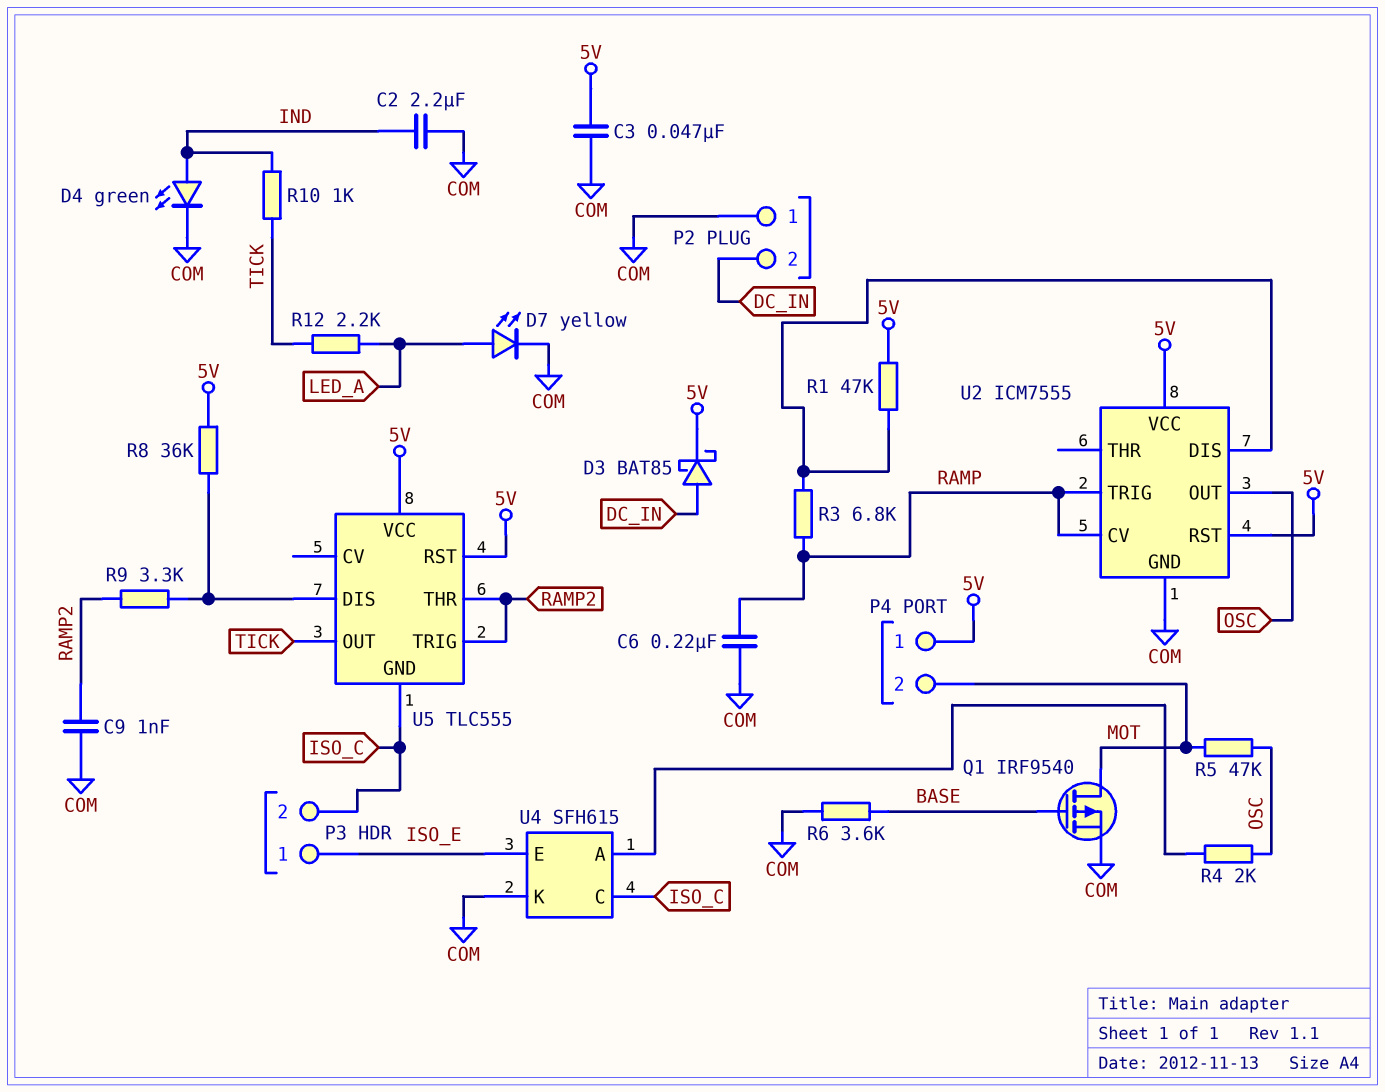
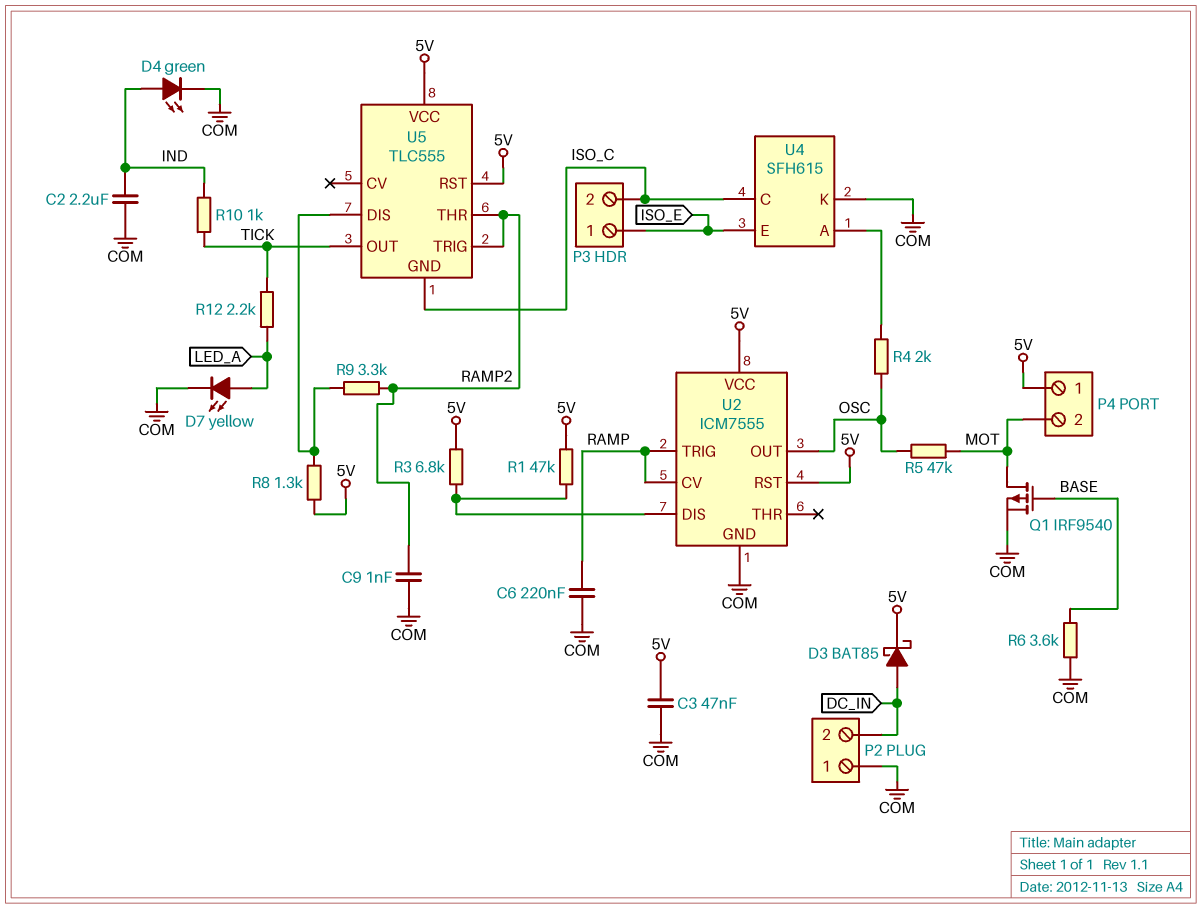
R3: 6.8k (RAMP, U2/DIS) -> 6.8k (5V, U2/DIS)
R8: 36k (5V, U5/DIS) -> 1.3k (5V, U5/DIS)

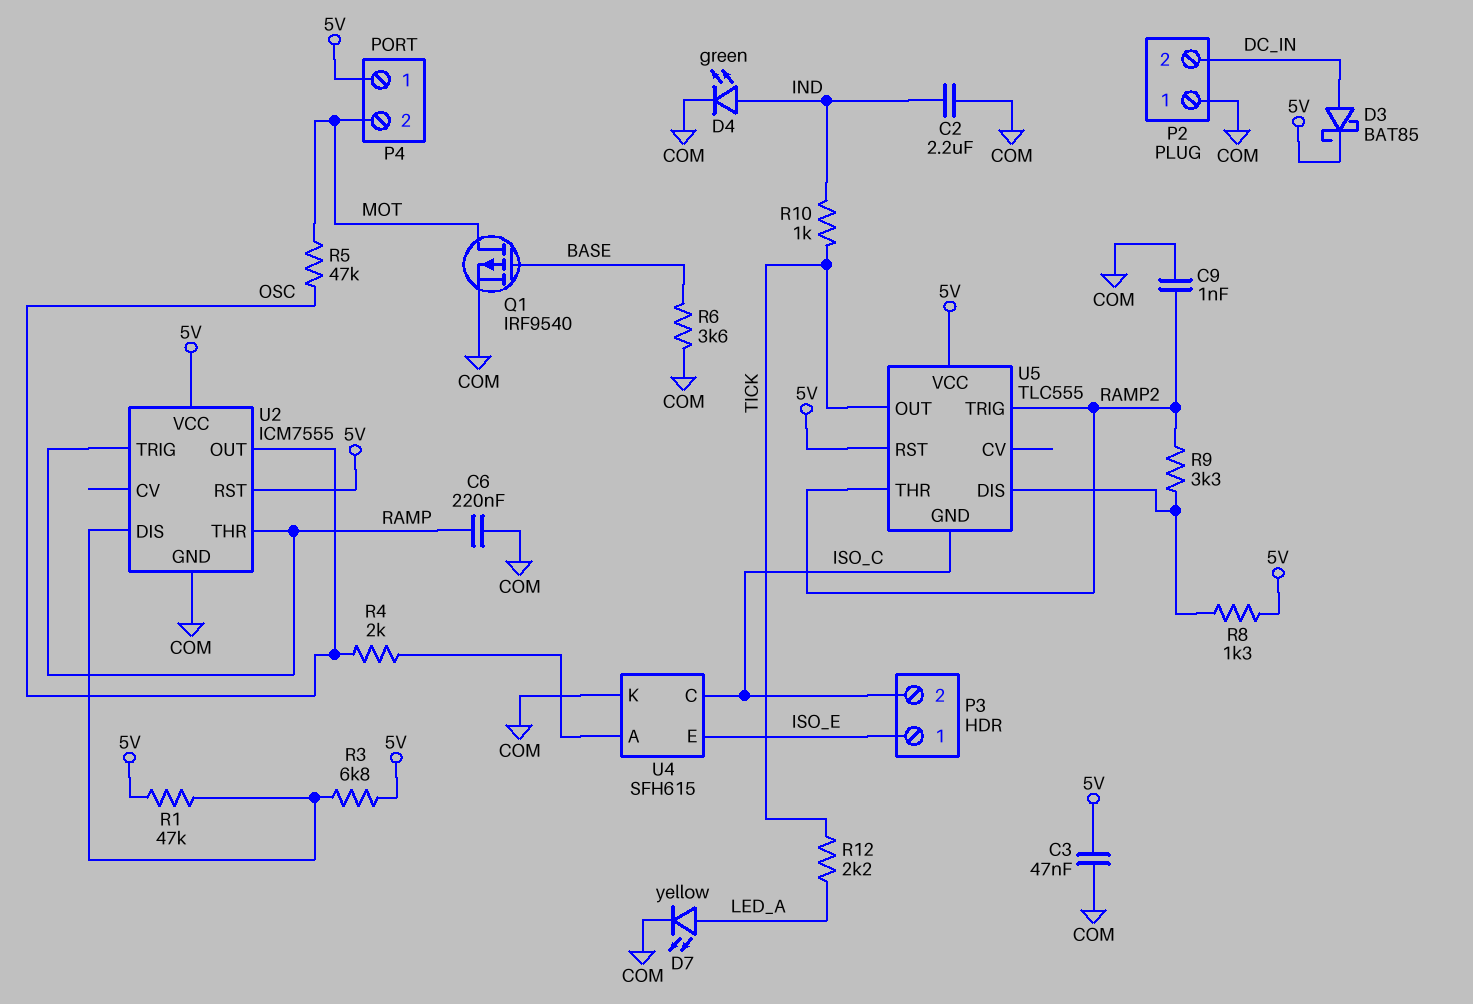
U2 pin CV: RAMP -> none
U2 pin THR: none -> RAMP

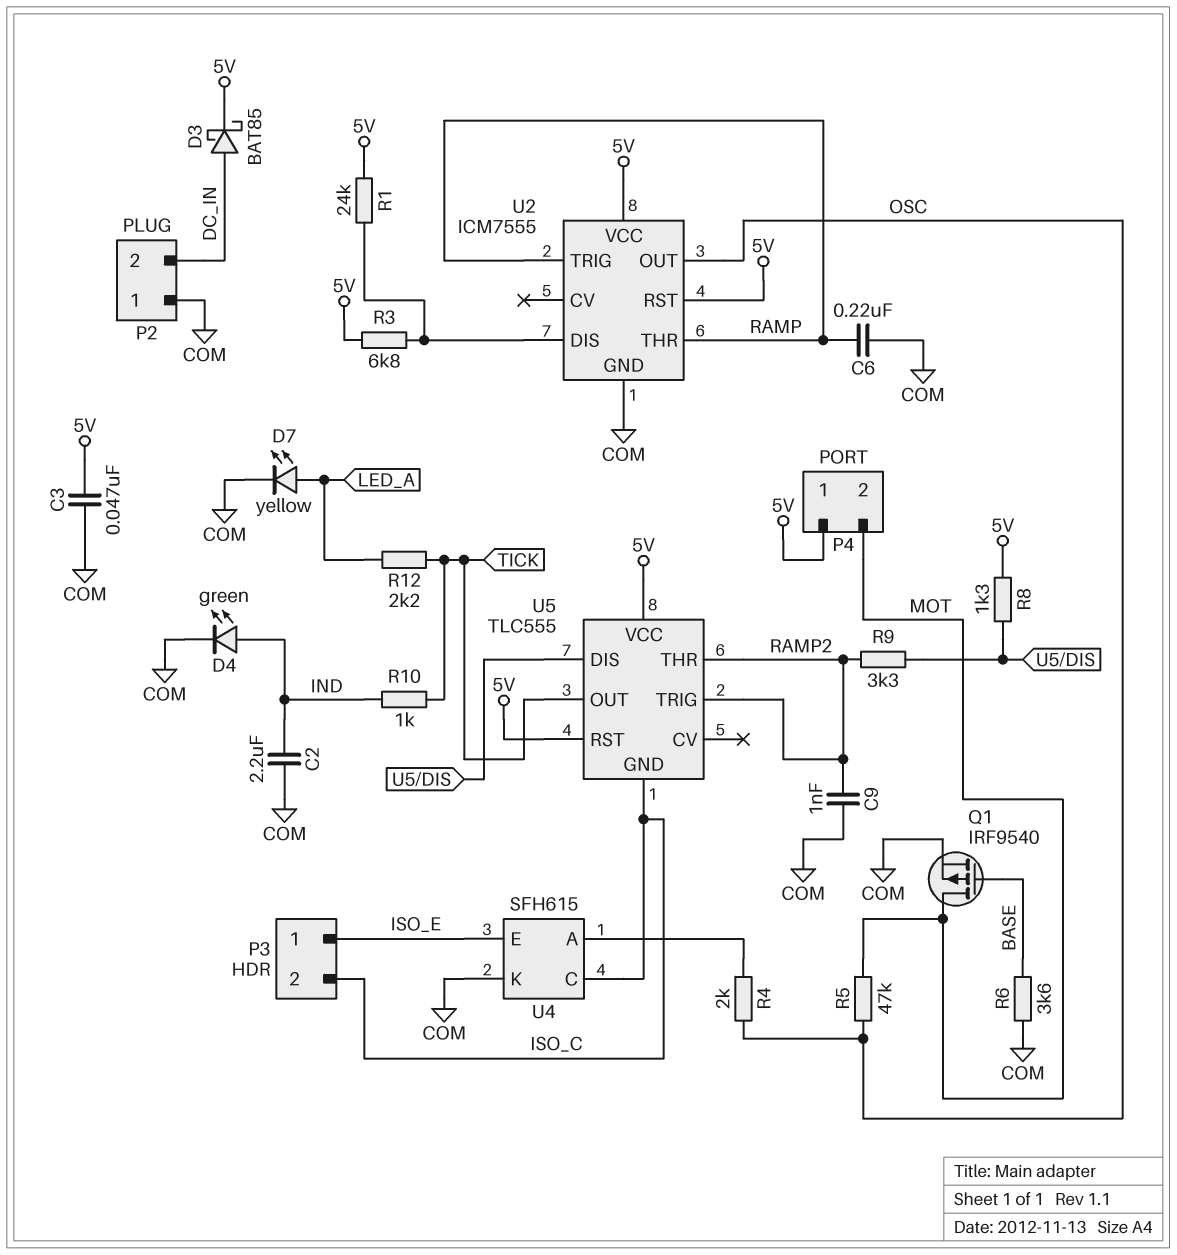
R1: 47k (5V, U2/DIS) -> 24k (5V, U2/DIS)

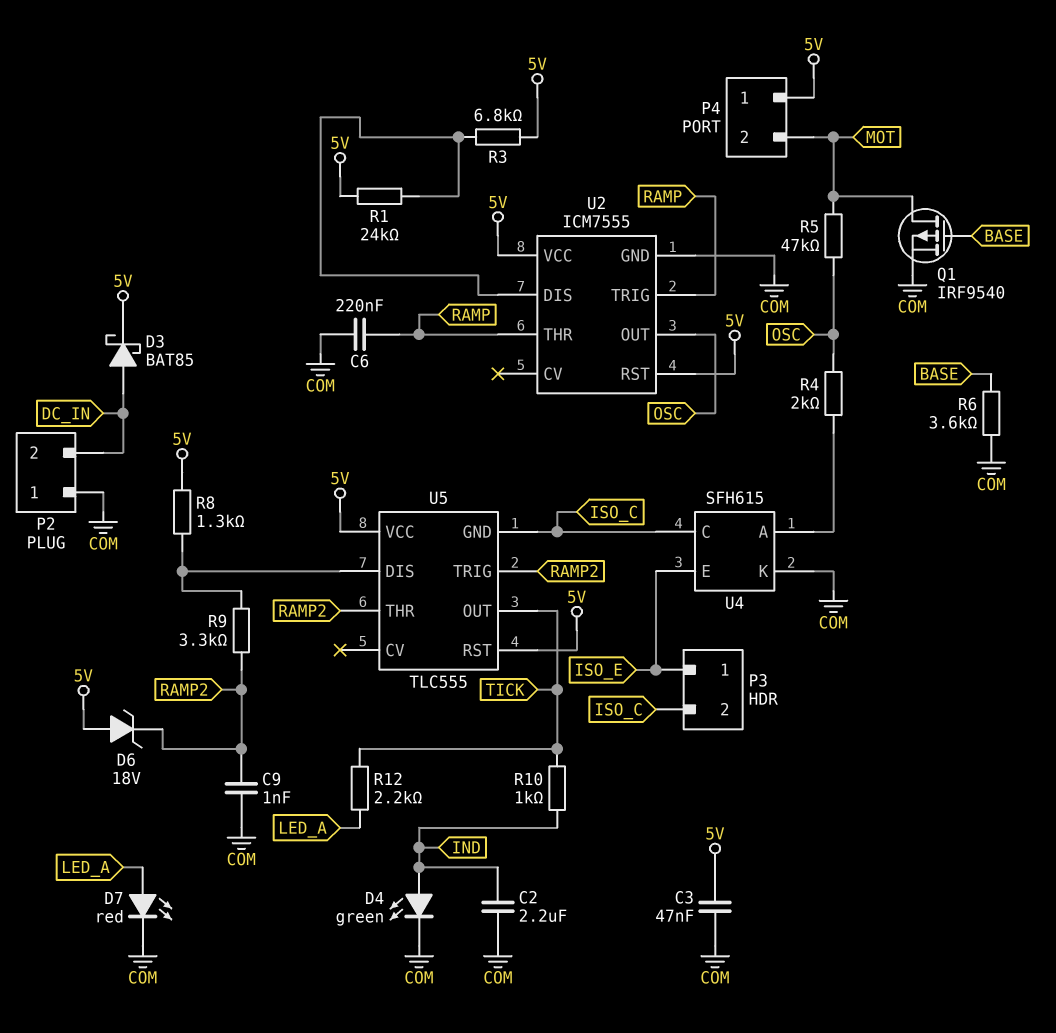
D6: none -> zener 18V (A 5V, K RAMP2)
D7: LED yellow (A LED_A, K COM) -> LED red (A LED_A, K COM)

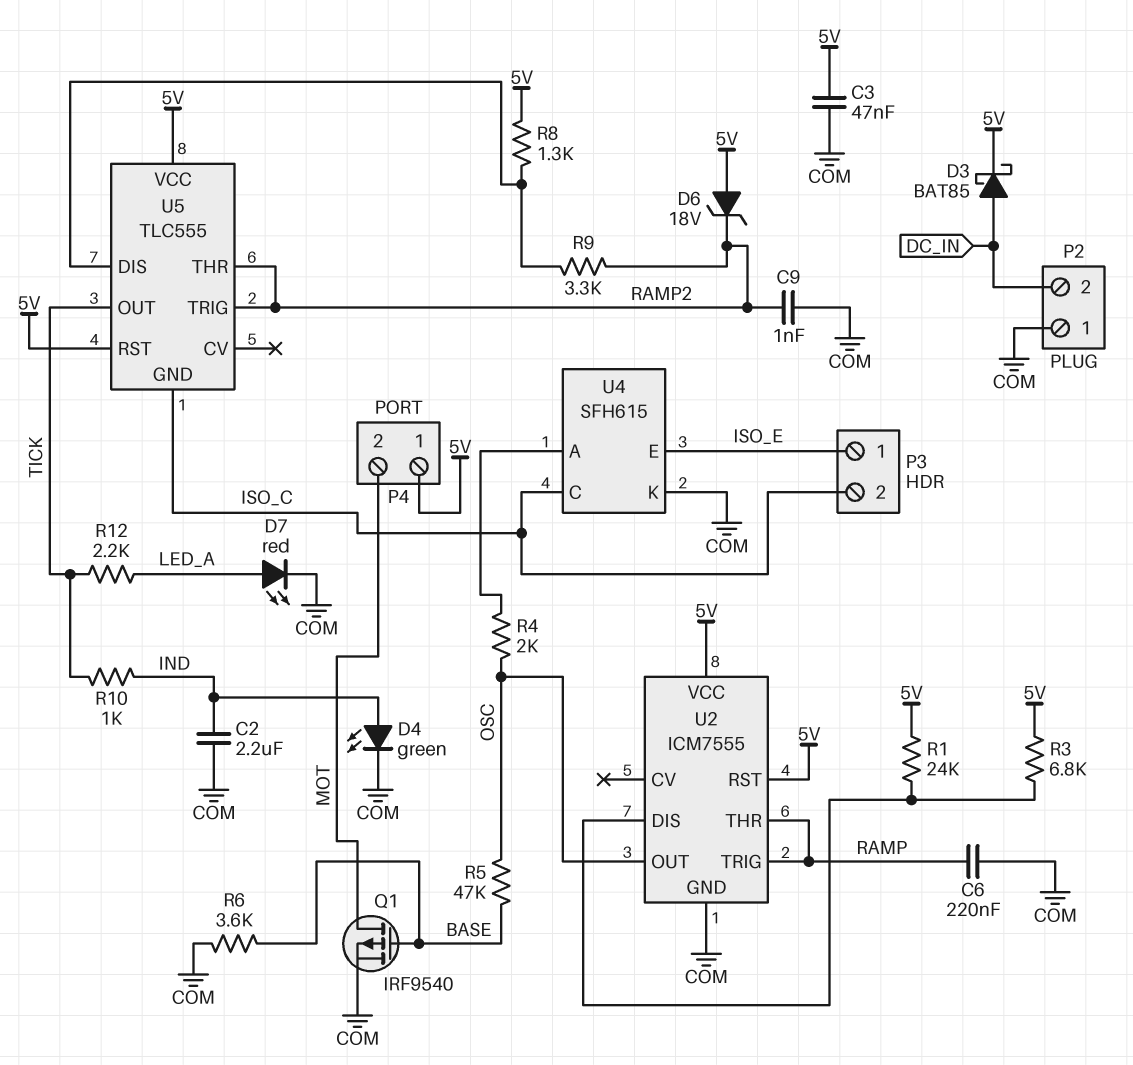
R5: 47k (MOT, OSC) -> 47k (BASE, OSC)

